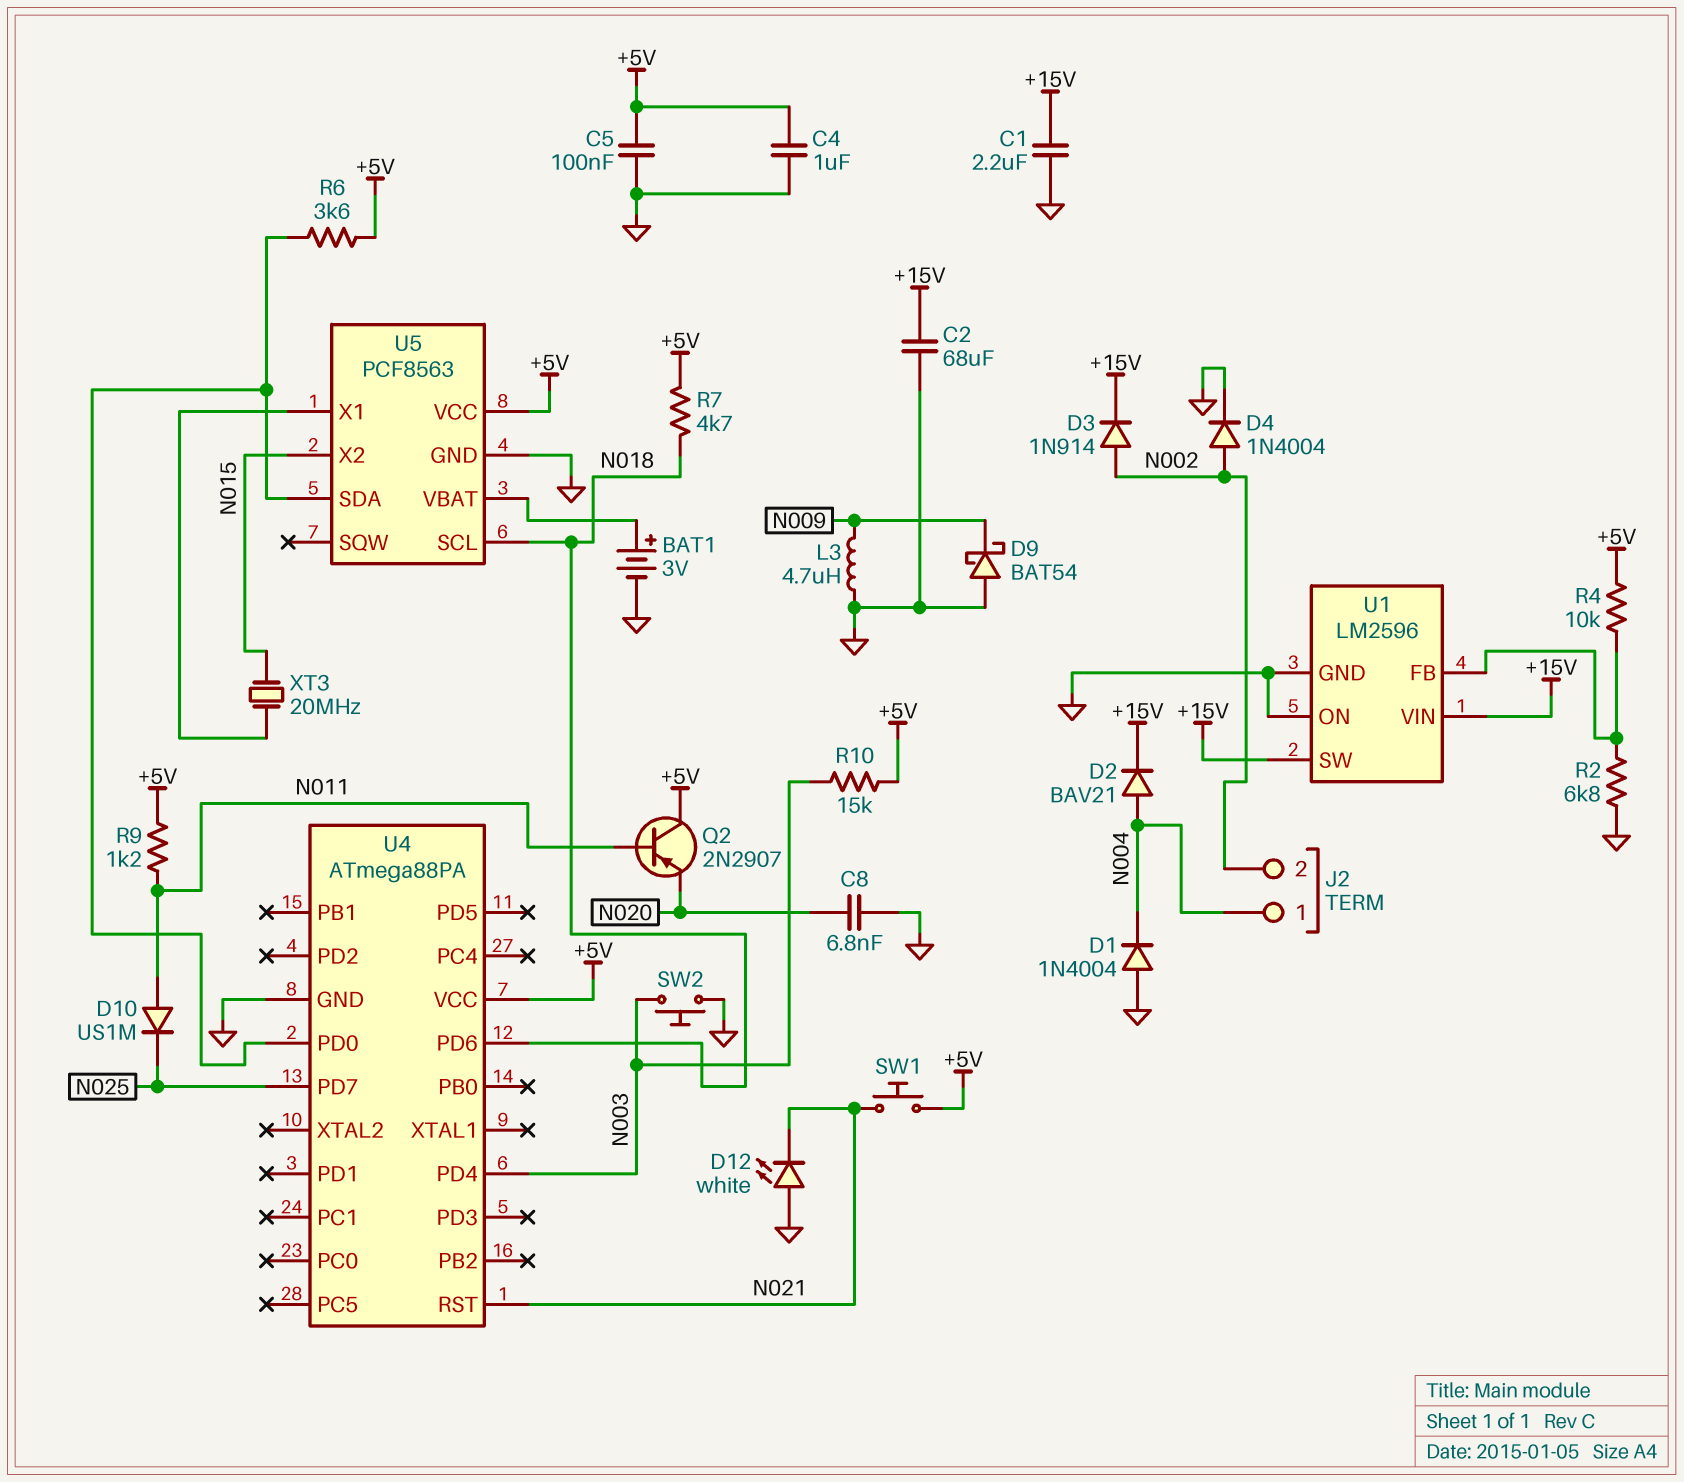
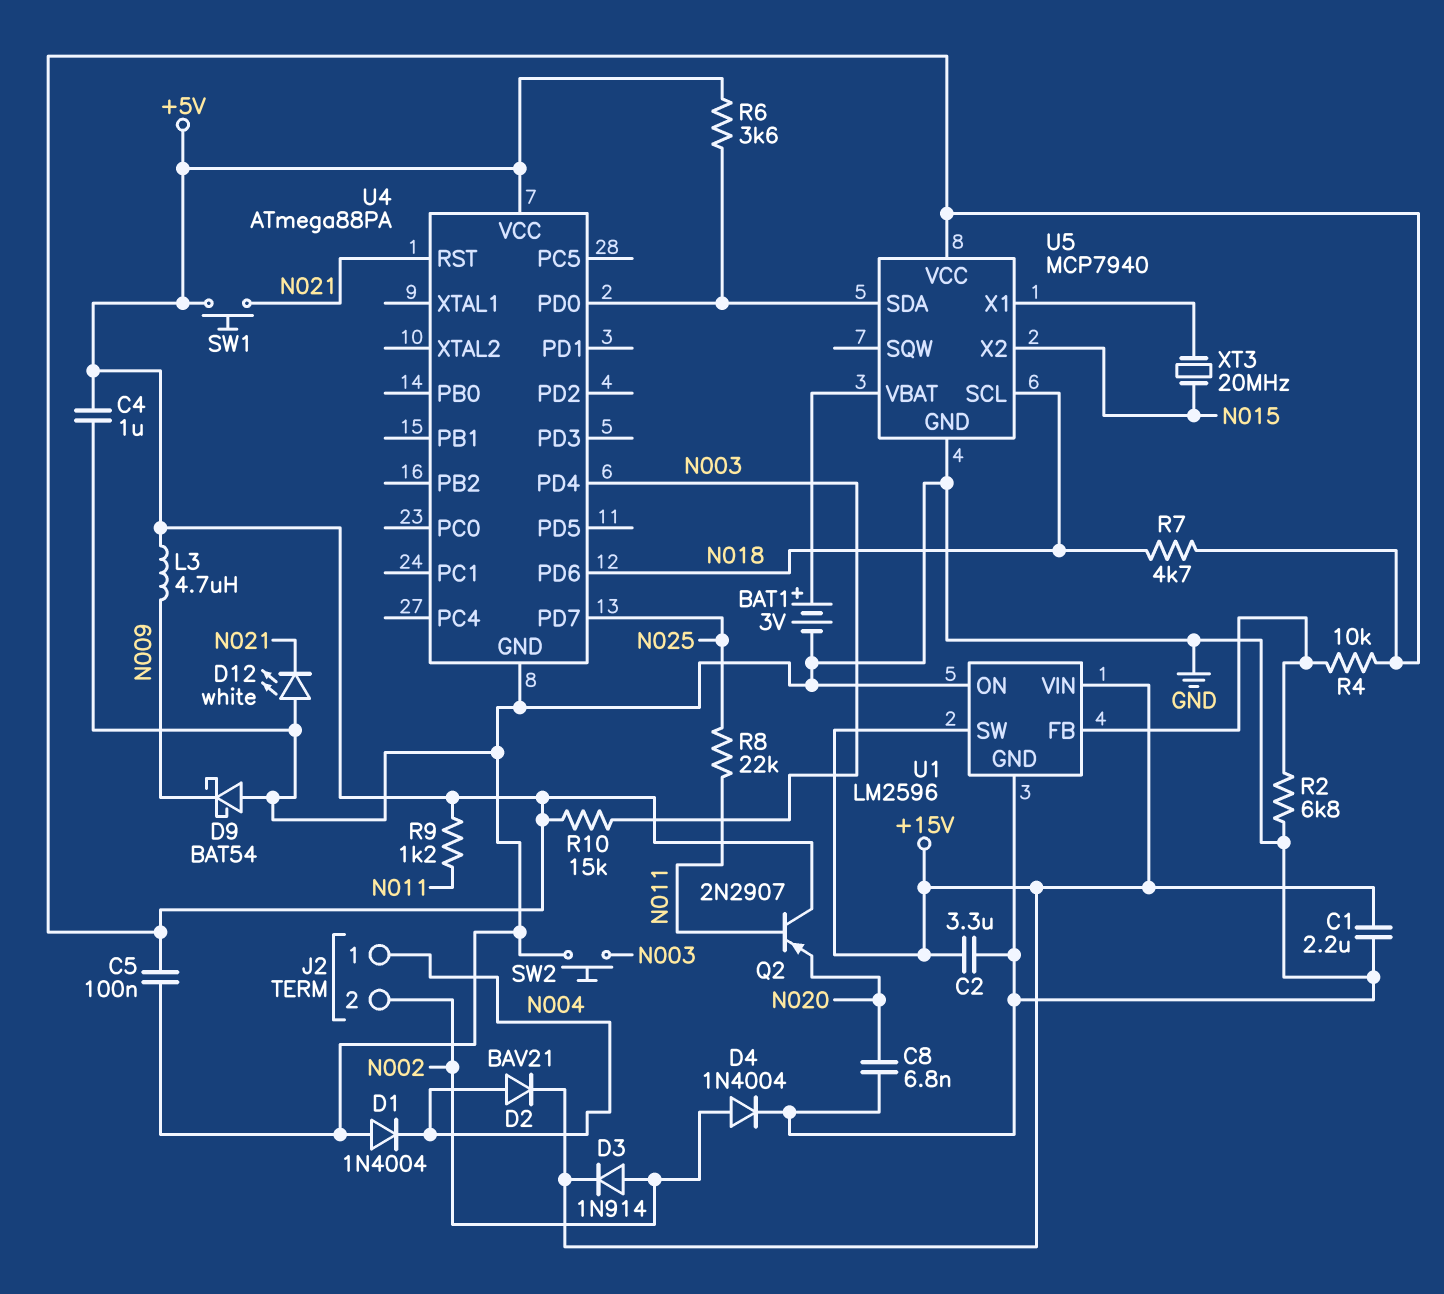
C2: 68uF (+15V, GND) -> 3.3uF (+15V, GND)
D10: diode US1M (A N011, K N025) -> none
L3: 4.7uH (GND, N009) -> 4.7uH (+5V, N009)
R8: none -> 22k (N011, N025)
U5: PCF8563 -> MCP7940

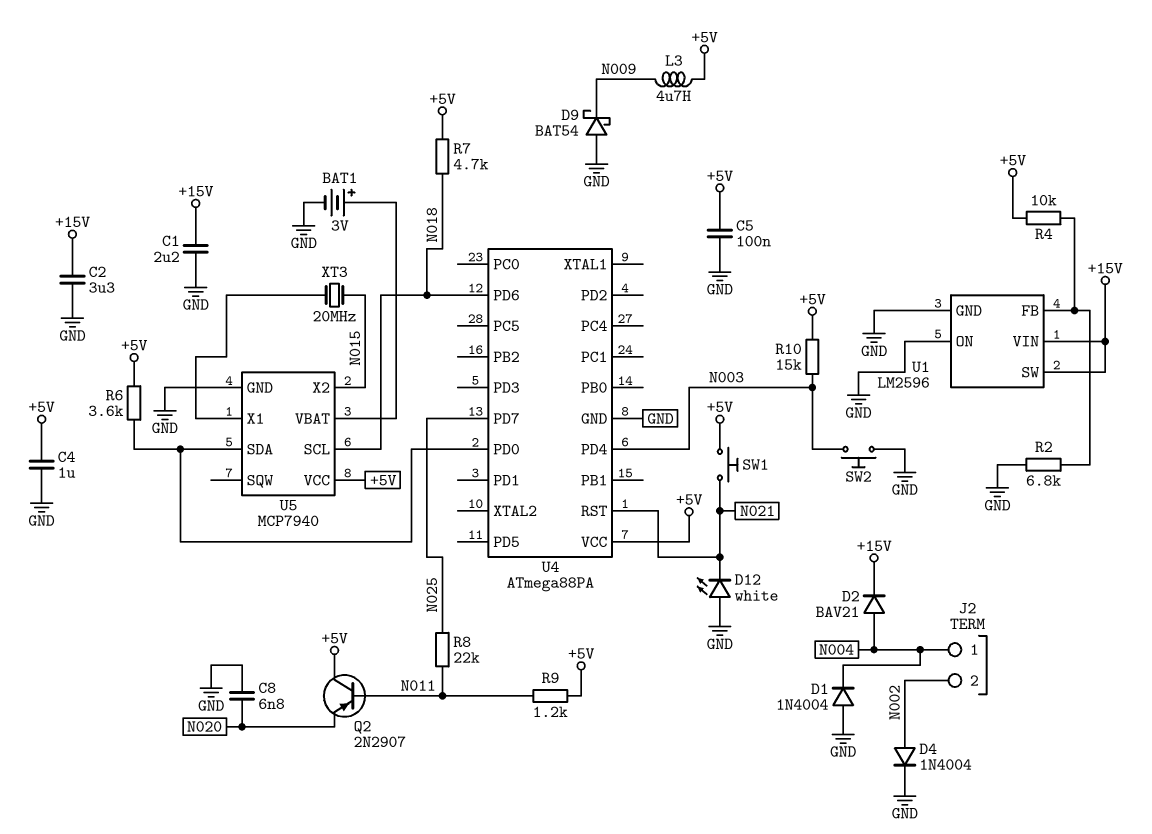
D3: diode 1N914 (A N002, K +15V) -> none

